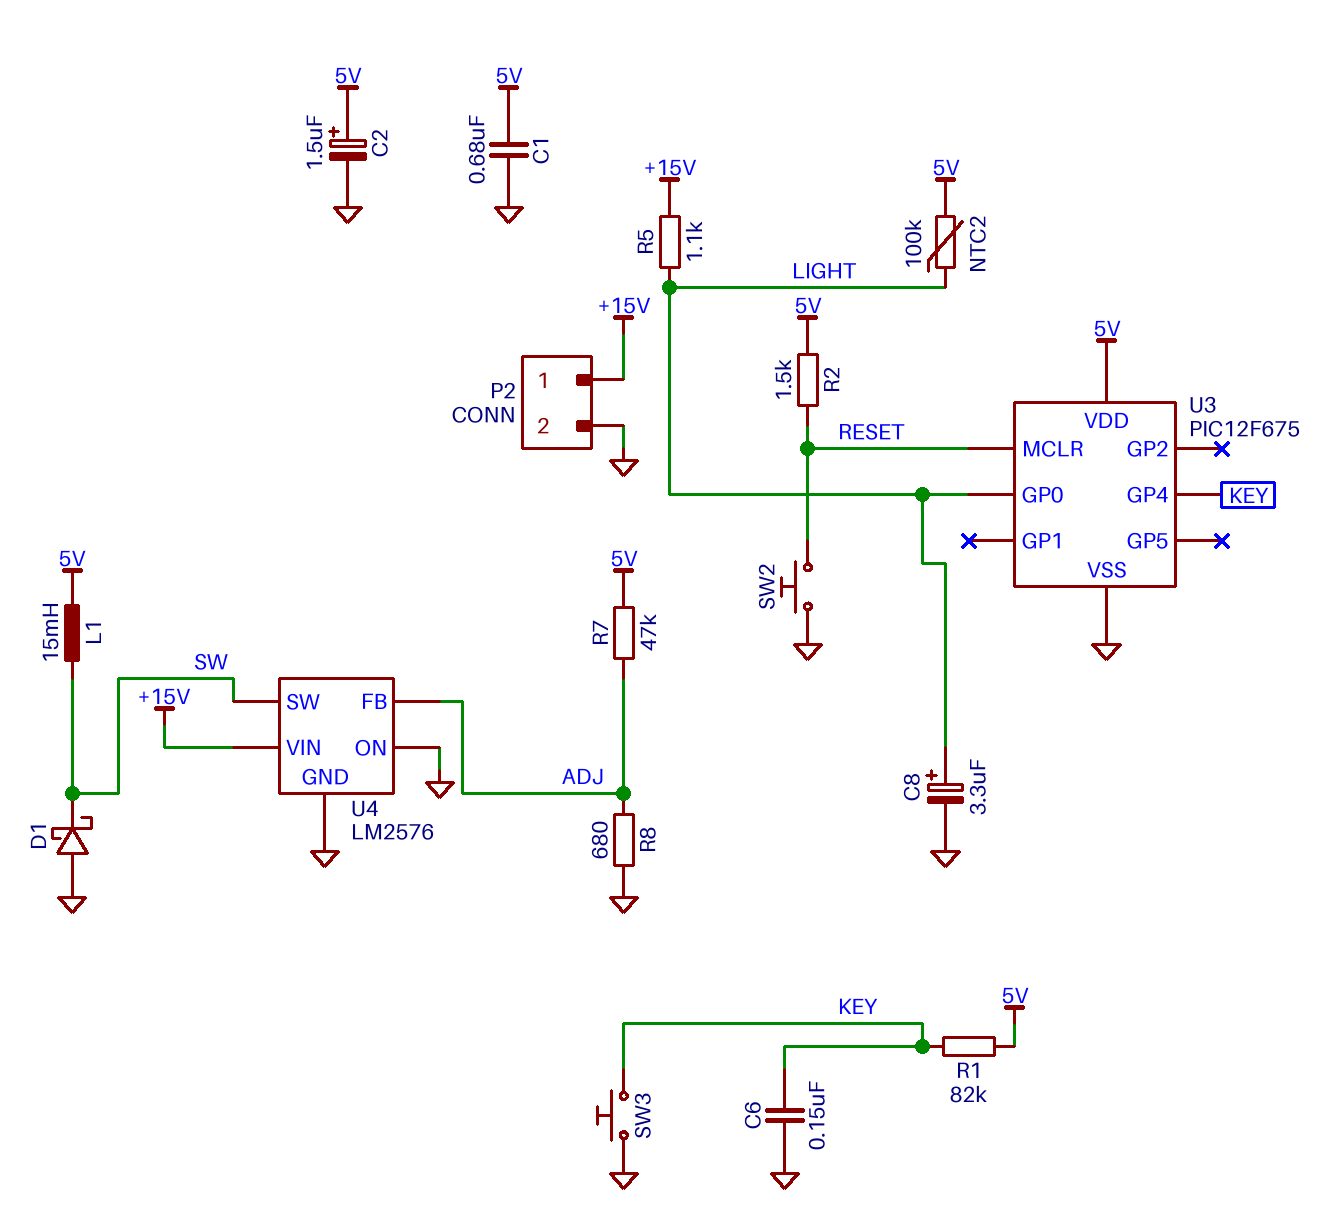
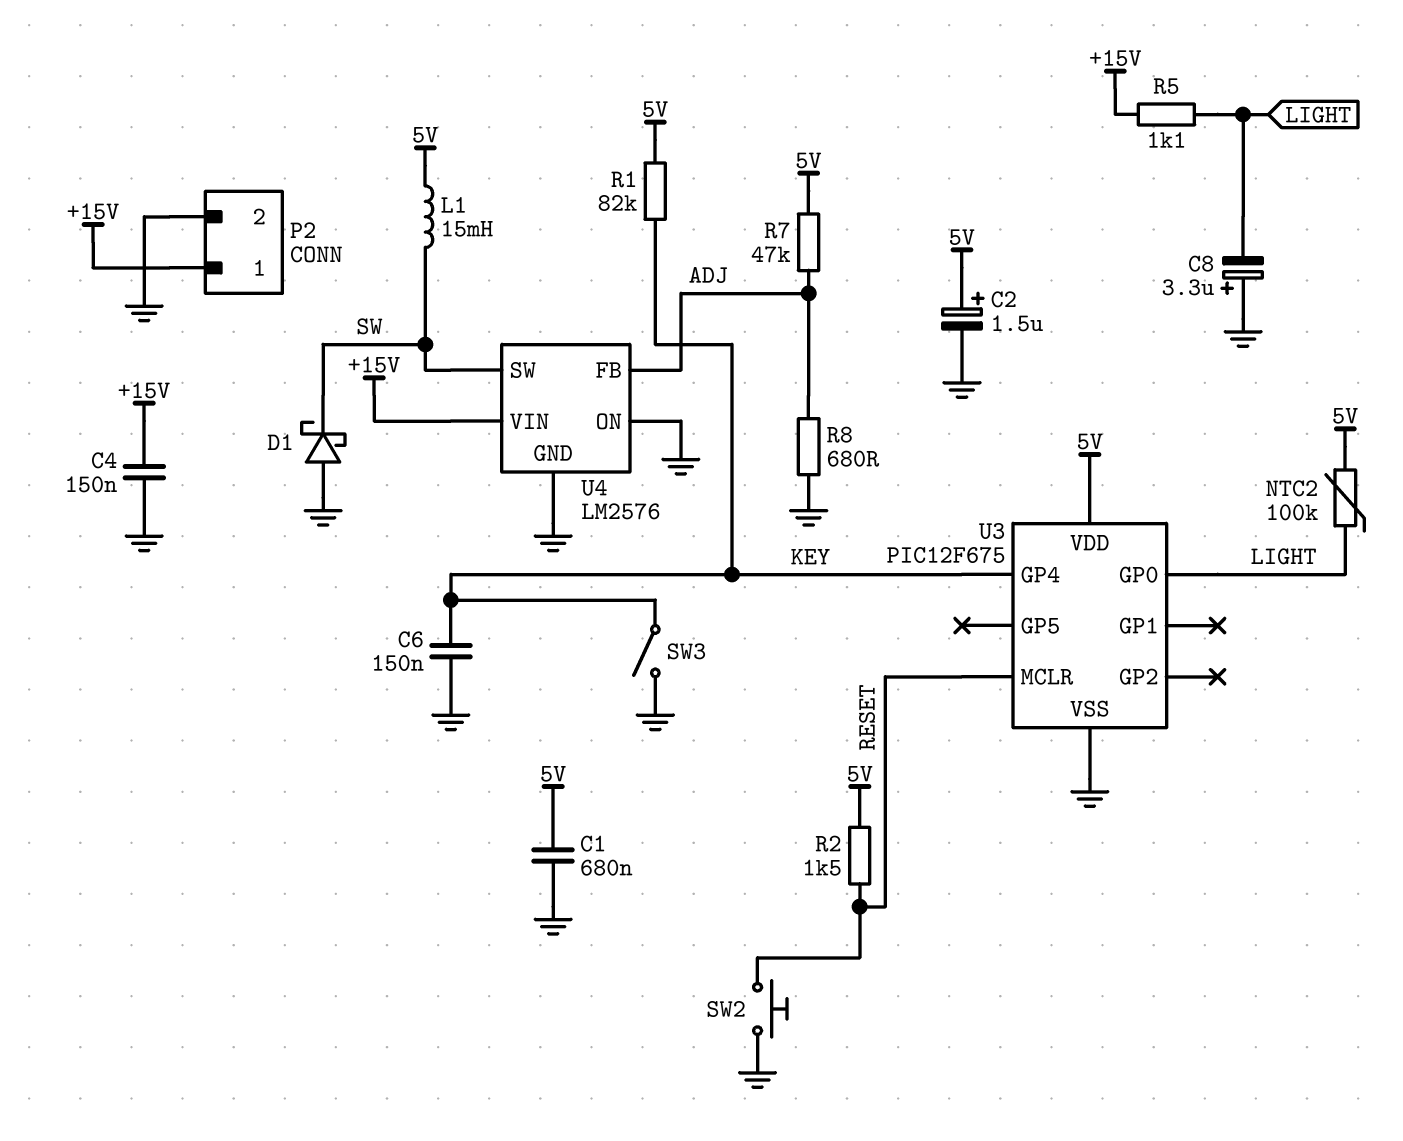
C4: none -> 150nF (+15V, GND)
C8: 3.3uF (plus LIGHT, minus GND) -> 3.3uF (plus GND, minus LIGHT)
SW3: button (GND, KEY) -> switch (GND, KEY)

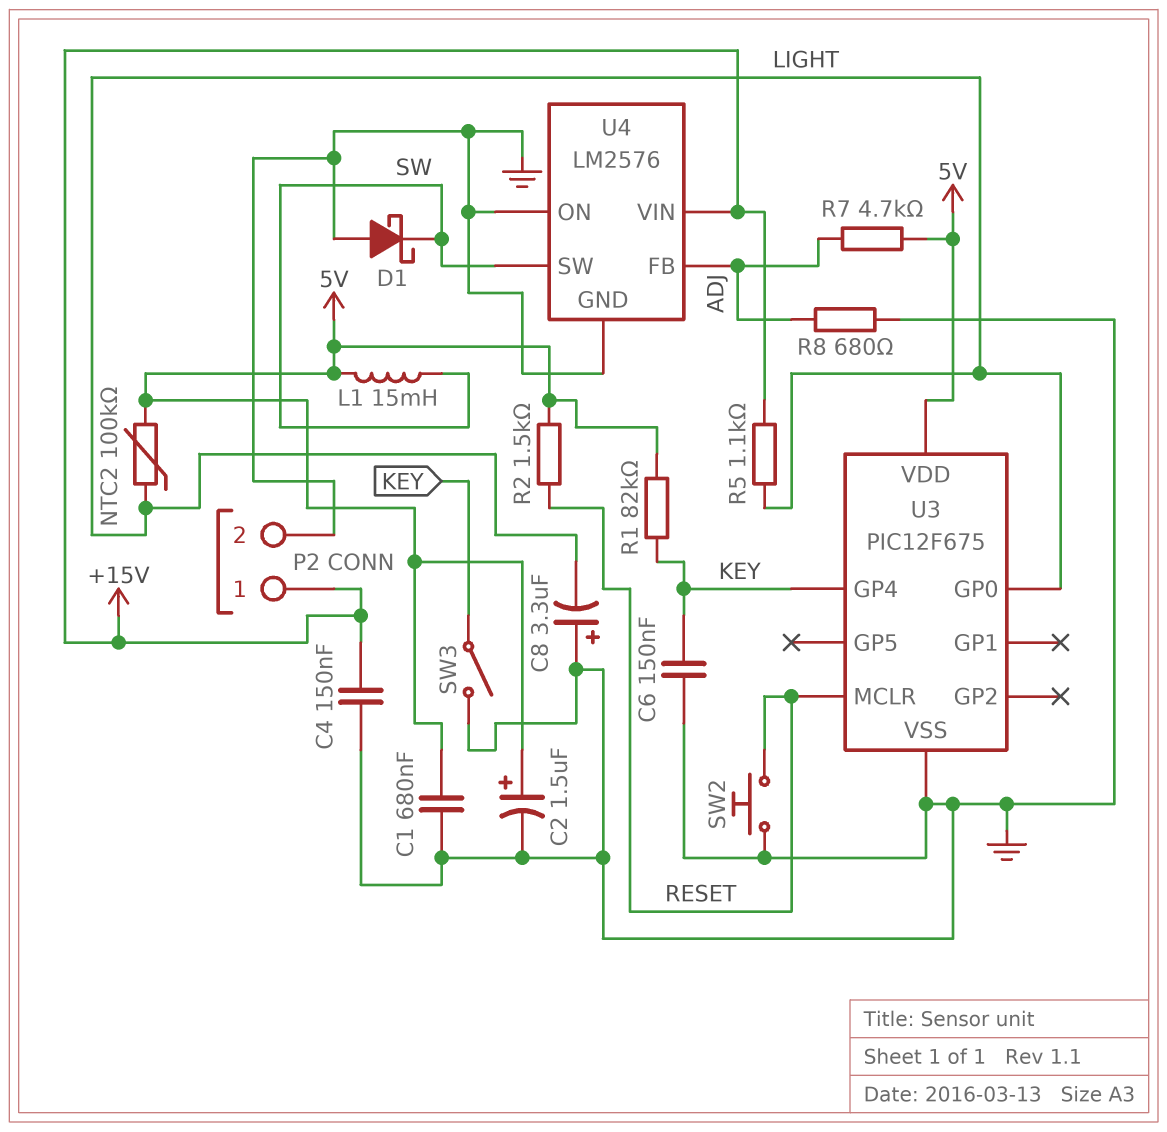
R7: 47k (5V, ADJ) -> 4.7k (5V, ADJ)

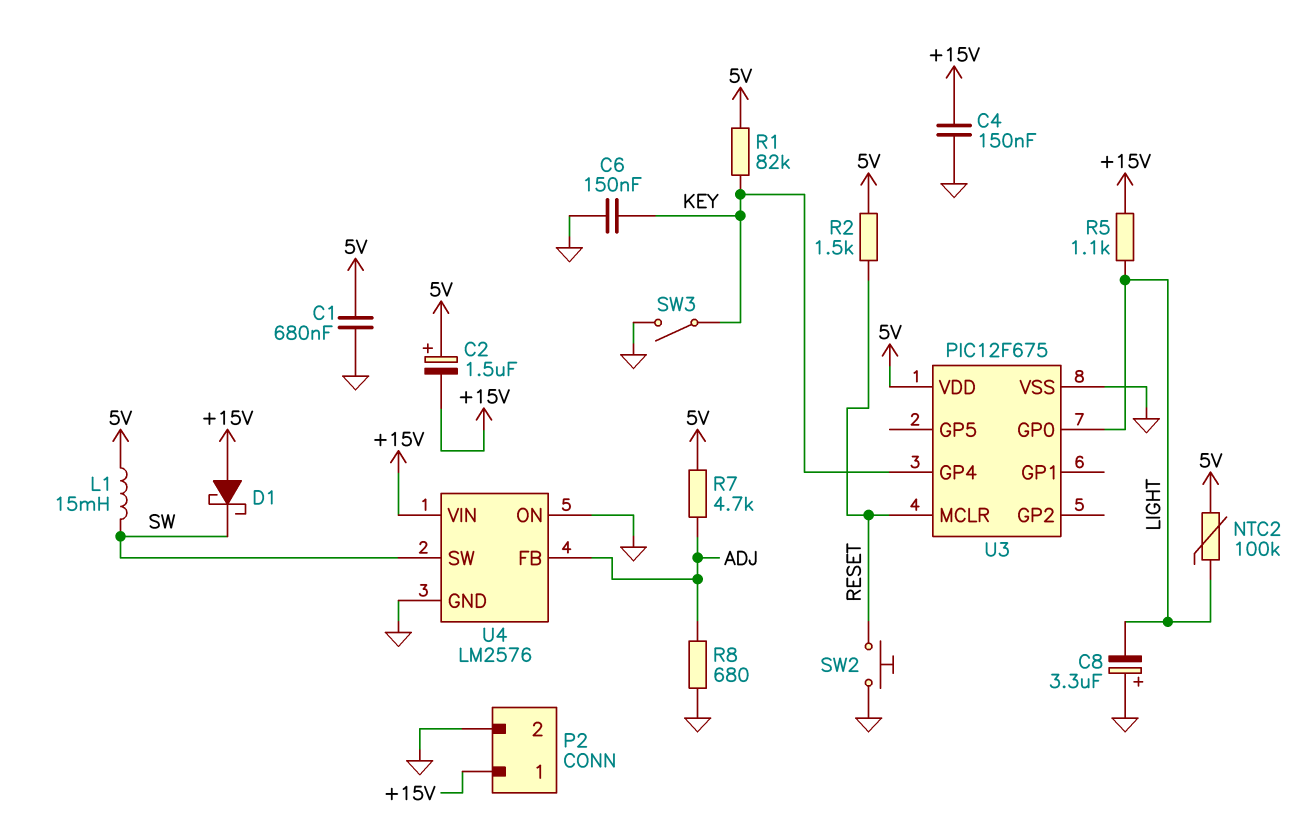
C2: 1.5uF (plus 5V, minus GND) -> 1.5uF (plus 5V, minus +15V)
D1: schottky (A GND, K SW) -> schottky (A +15V, K SW)

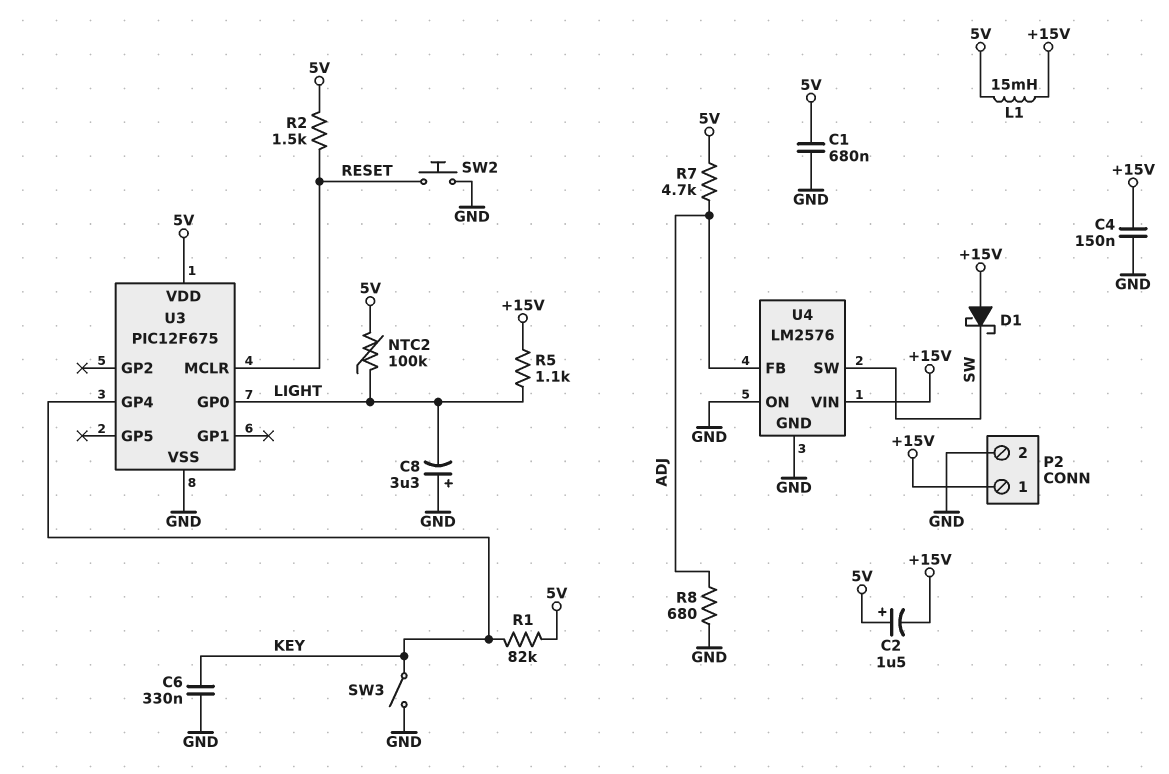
C6: 150nF (GND, KEY) -> 330nF (GND, KEY)
L1: 15mH (5V, SW) -> 15mH (+15V, 5V)

